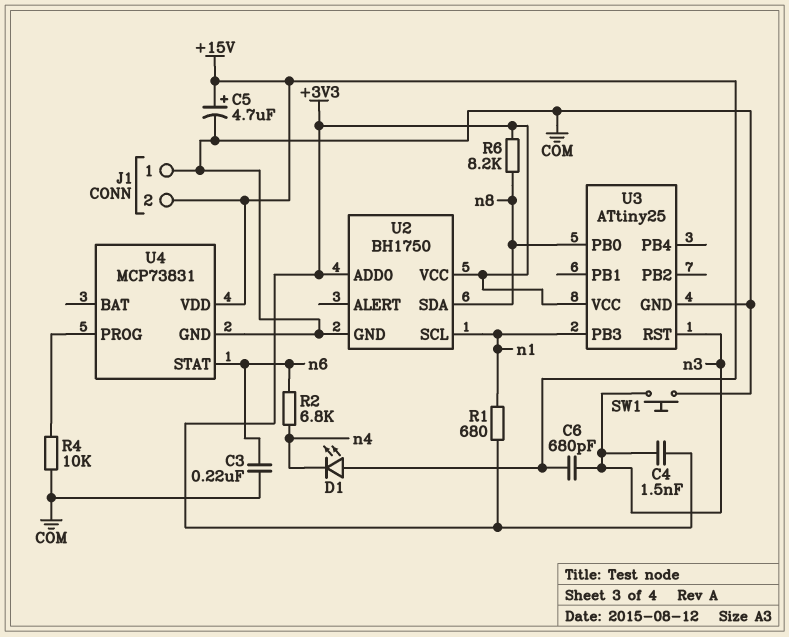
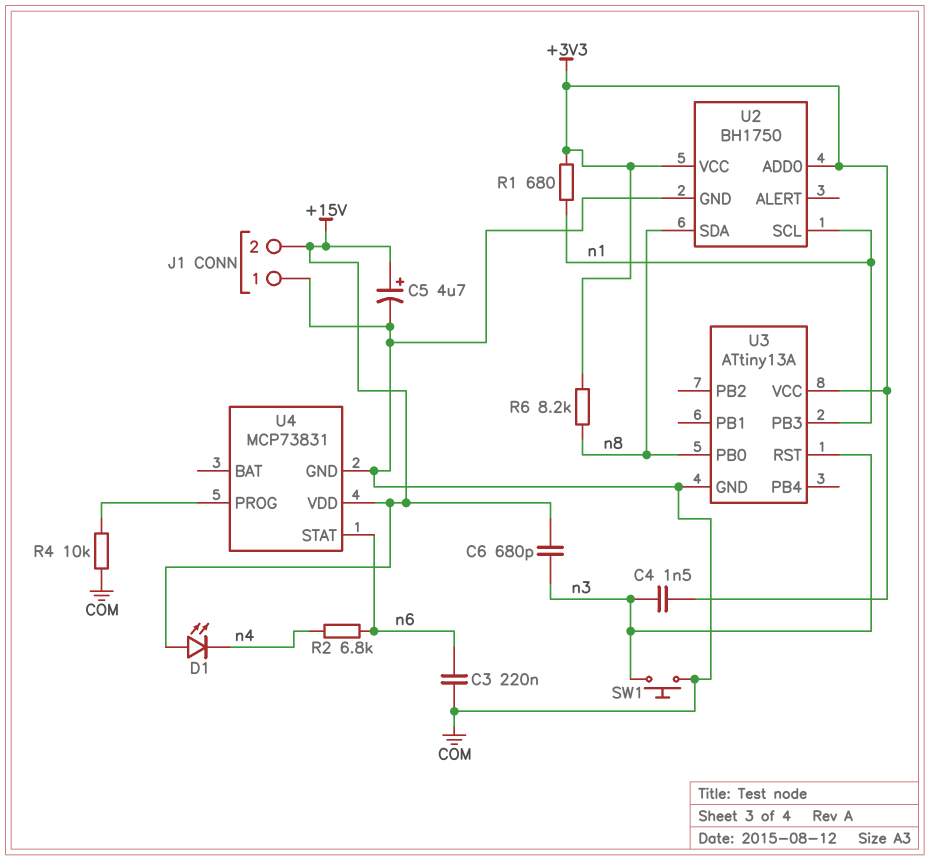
U3: ATtiny25 -> ATtiny13A

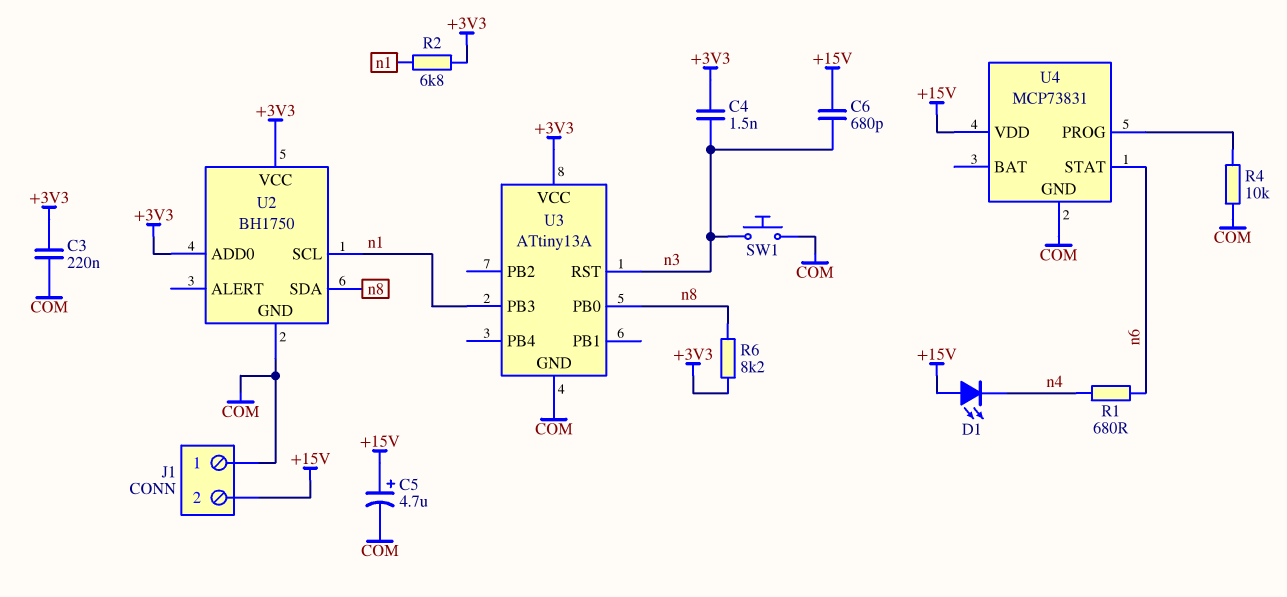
C3: 220nF (COM, n6) -> 220nF (+3V3, COM)
R1: 680 (+3V3, n1) -> 680 (n4, n6)
R2: 6.8k (n4, n6) -> 6.8k (+3V3, n1)

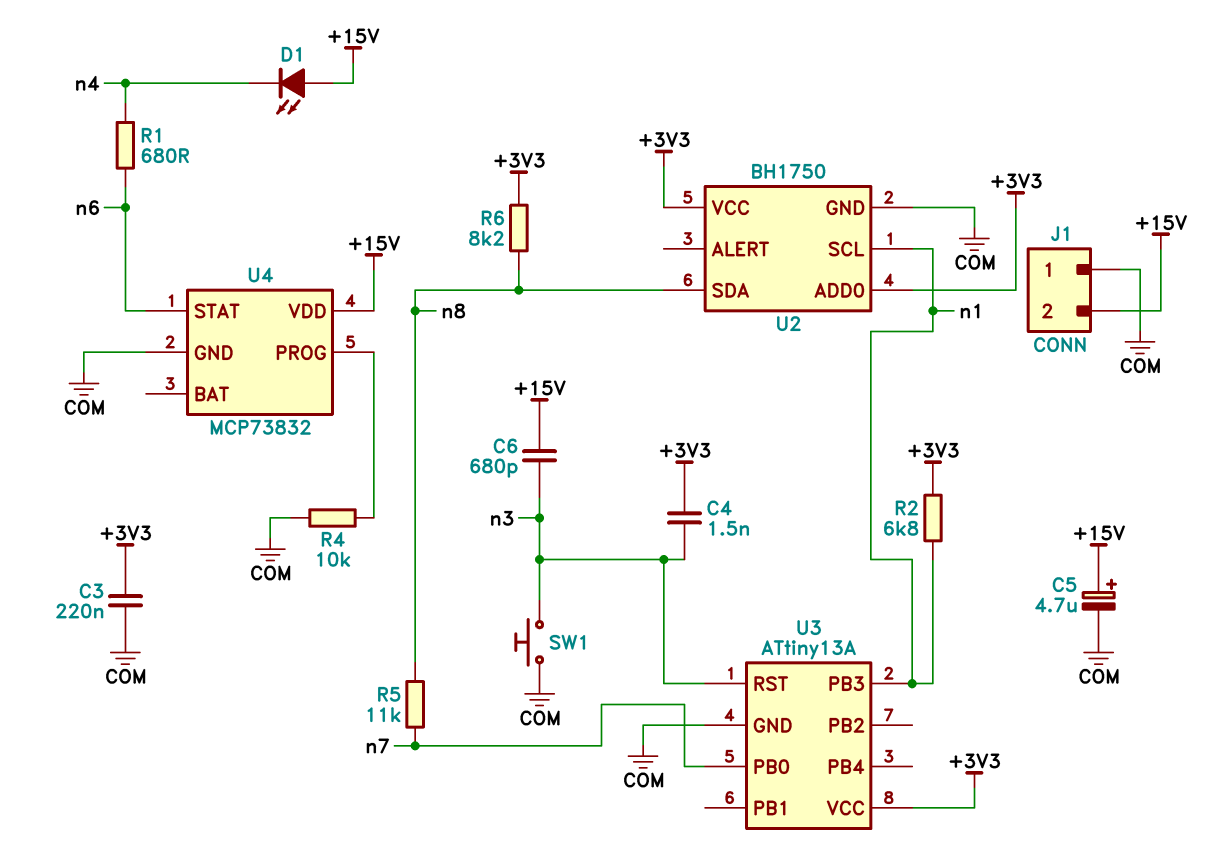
R5: none -> 11k (n7, n8)
U3 pin PB0: n8 -> n7
U4: MCP73831 -> MCP73832

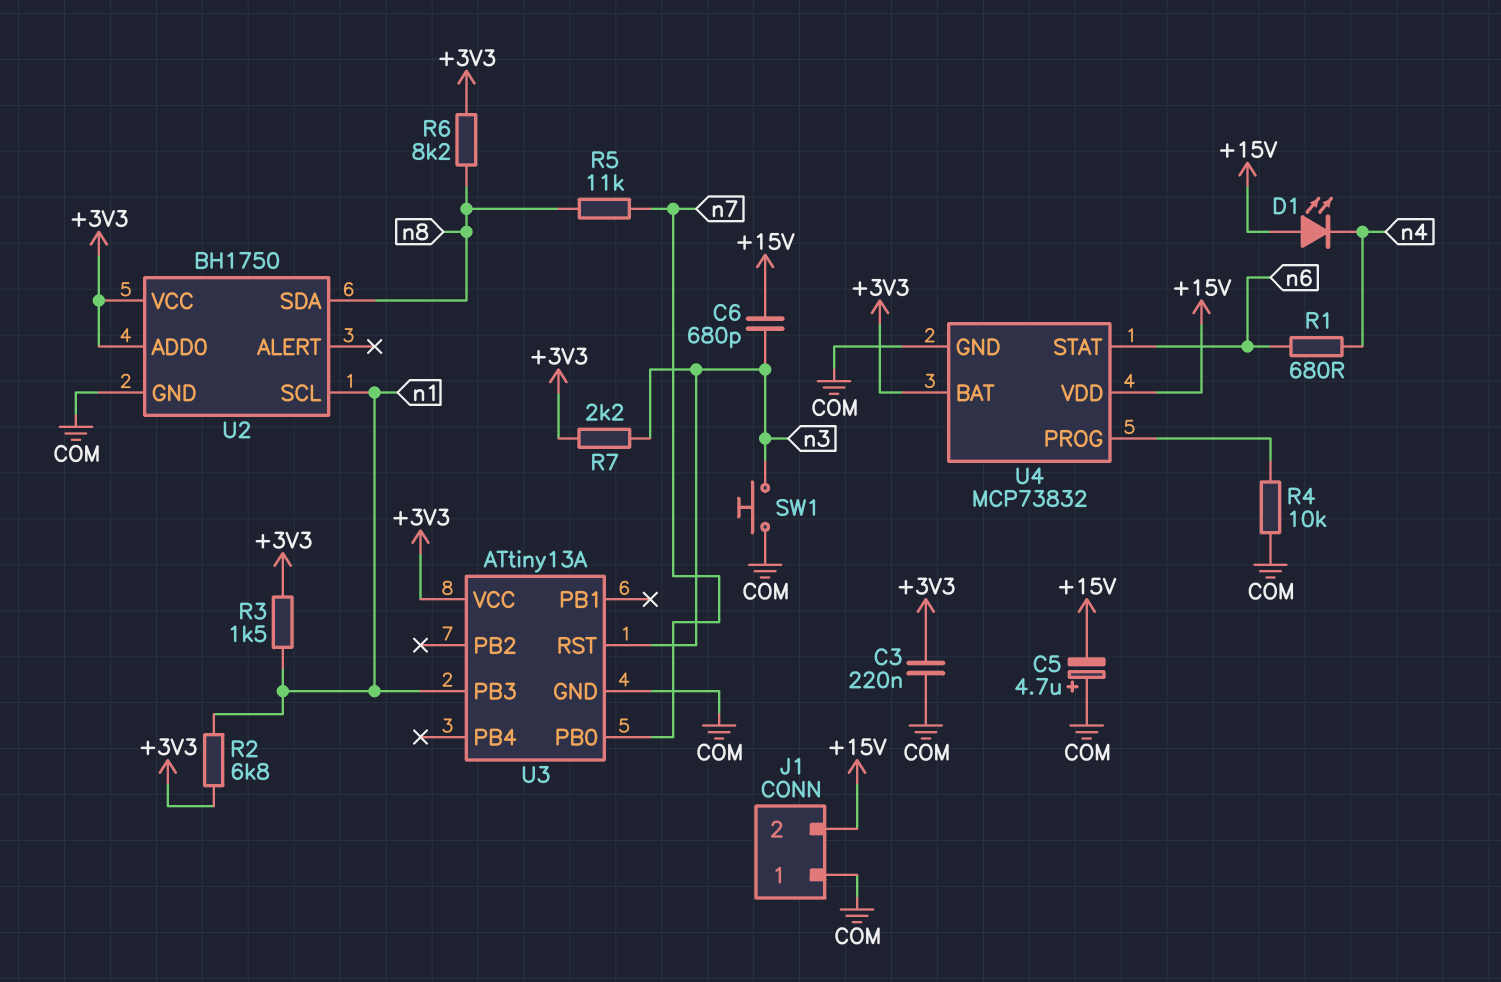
C4: 1.5nF (+3V3, n3) -> none
C5: 4.7uF (plus +15V, minus COM) -> 4.7uF (plus COM, minus +15V)
R3: none -> 1.5k (+3V3, n1)
R7: none -> 2.2k (+3V3, n3)
U4 pin BAT: none -> +3V3

